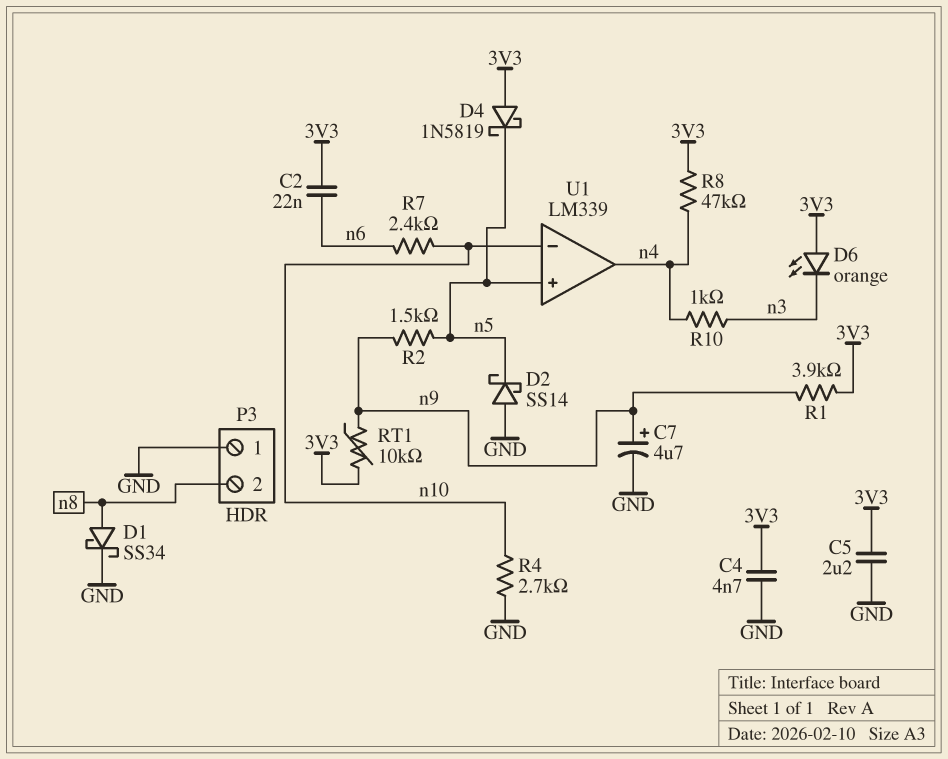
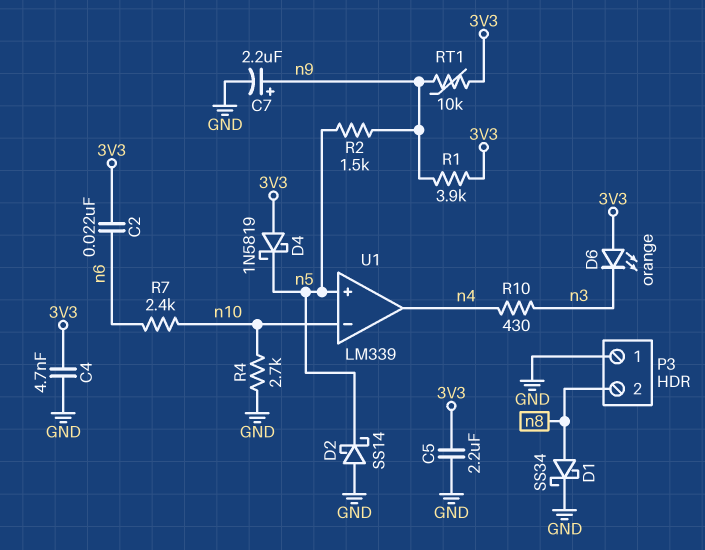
C7: 4.7uF (plus n9, minus GND) -> 2.2uF (plus n9, minus GND)
R8: 47k (3V3, n4) -> none
R10: 1k (n3, n4) -> 430 (n3, n4)

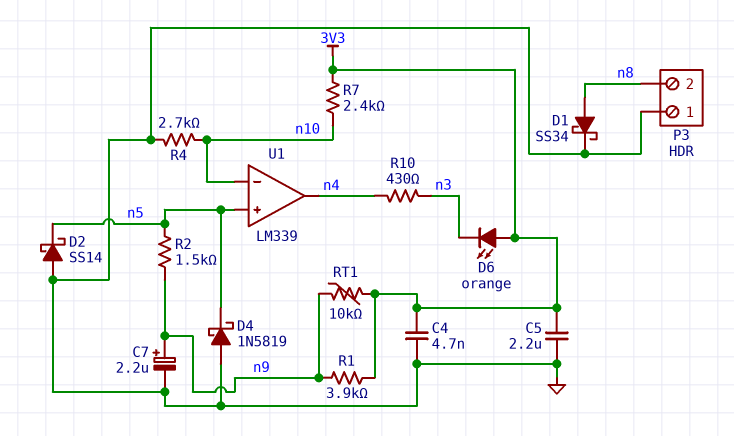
C2: 22nF (3V3, n6) -> none
D4: schottky 1N5819 (A 3V3, K n5) -> schottky 1N5819 (A GND, K n5)
R7: 2.4k (n6, n10) -> 2.4k (3V3, n10)

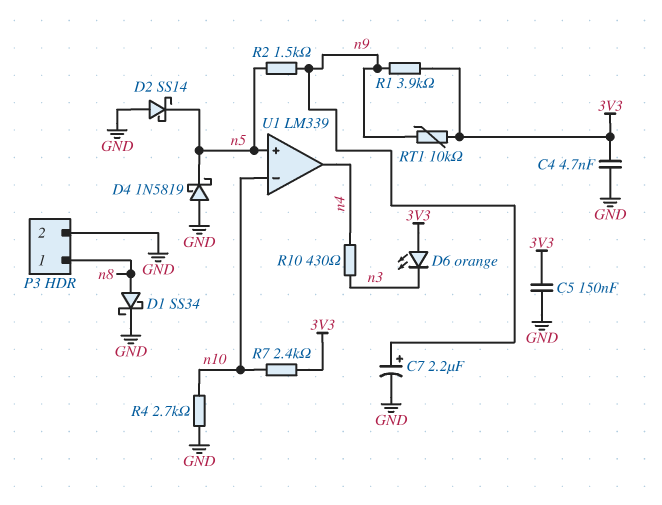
C5: 2.2uF (3V3, GND) -> 150nF (3V3, GND)
P3 pin 1: GND -> n8
P3 pin 2: n8 -> GND

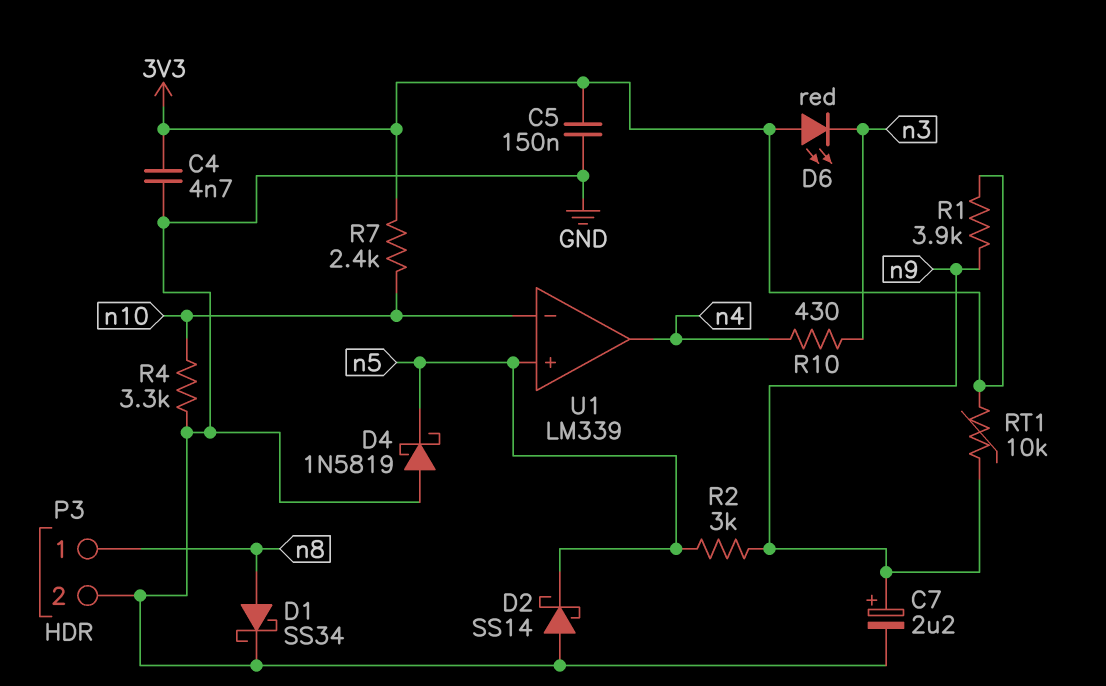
D6: LED orange (A 3V3, K n3) -> LED red (A 3V3, K n3)
R2: 1.5k (n5, n9) -> 3k (n5, n9)
R4: 2.7k (GND, n10) -> 3.3k (GND, n10)

